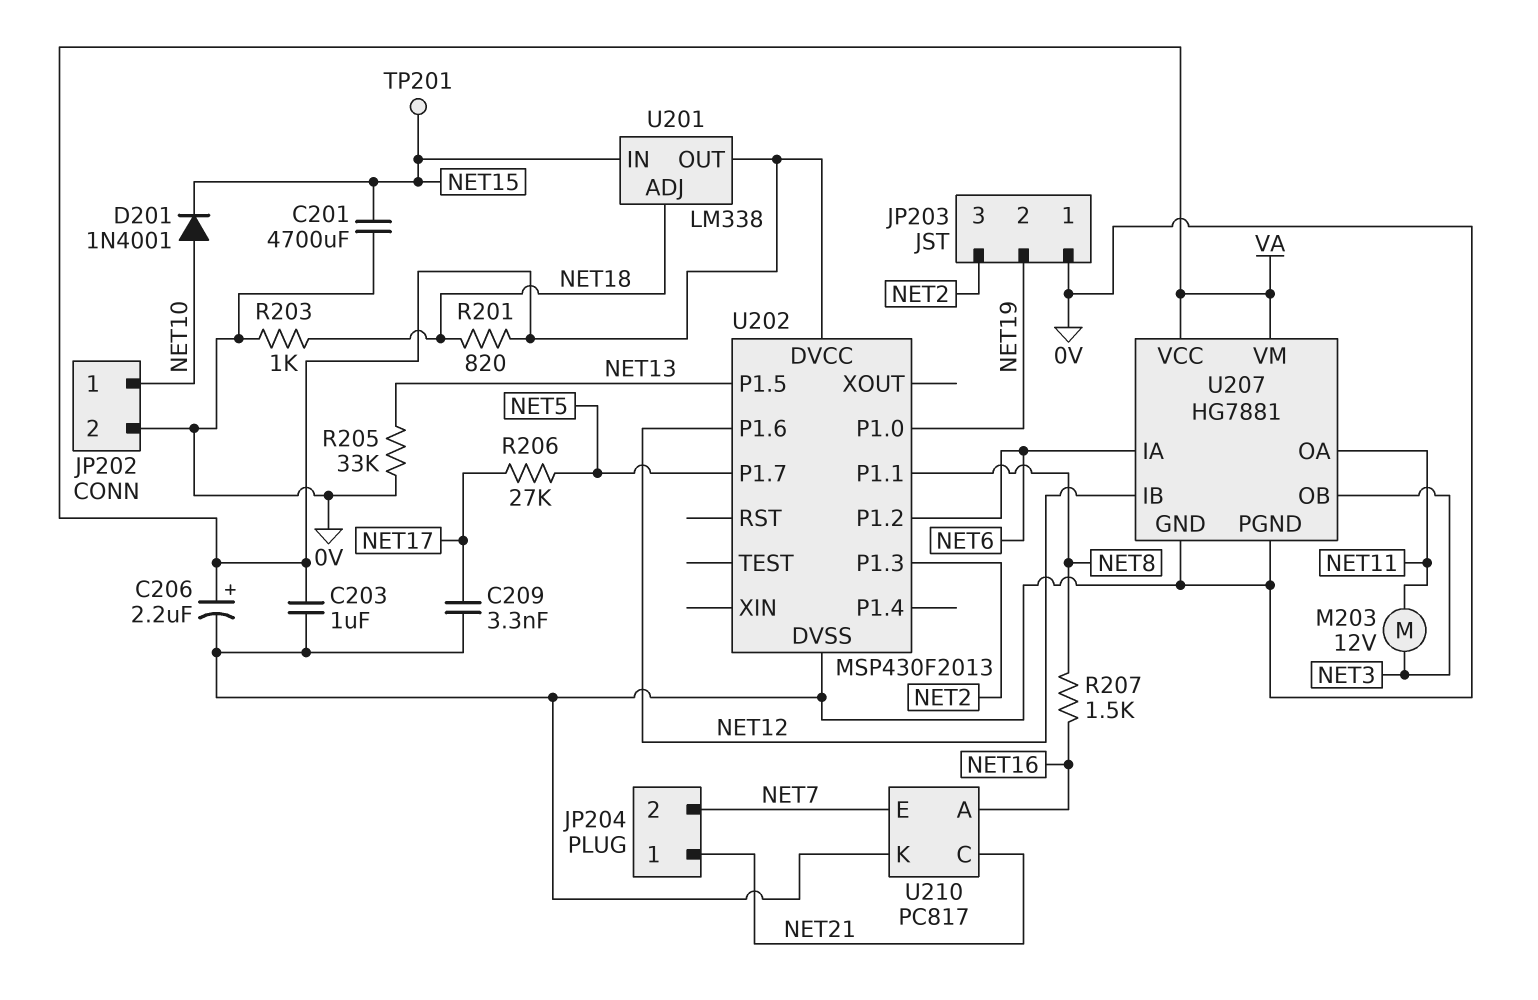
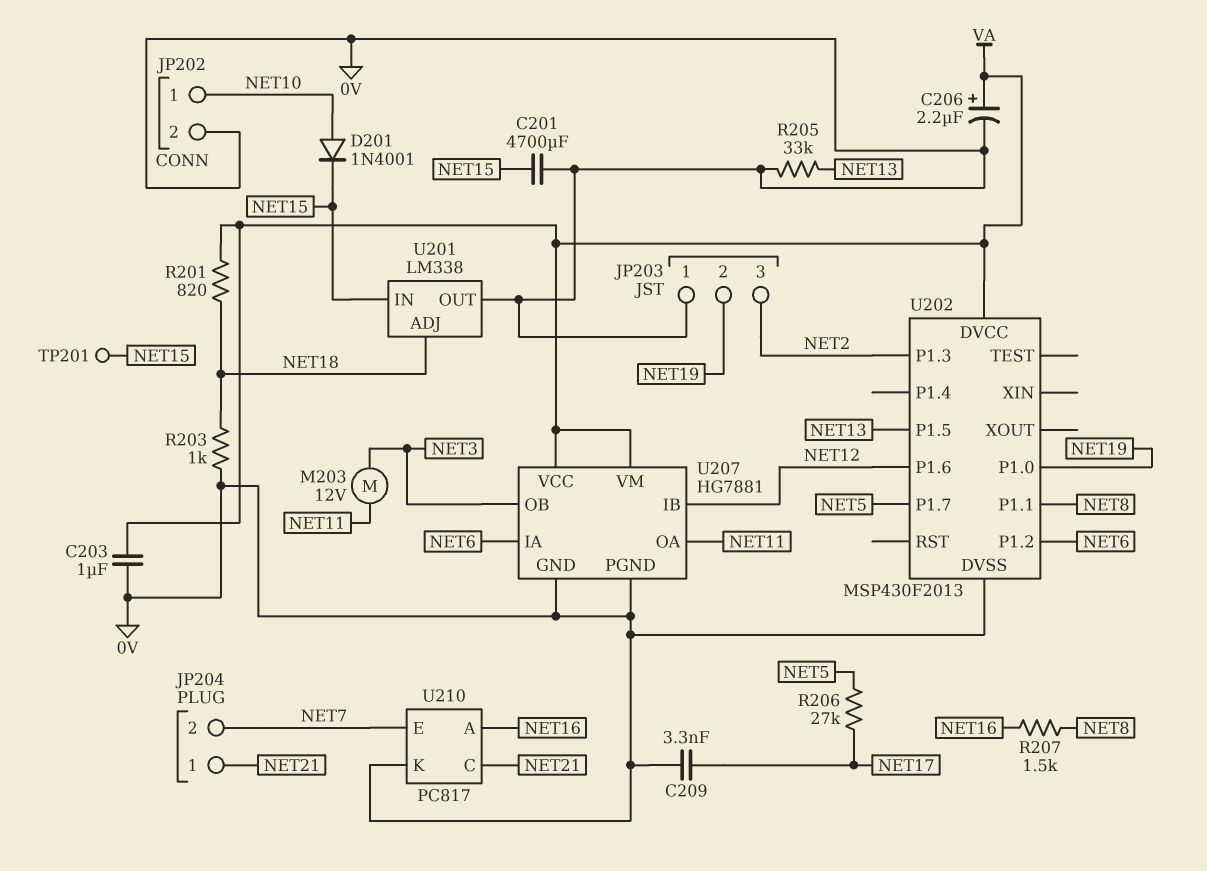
U201 pin OUT: VA -> 0V

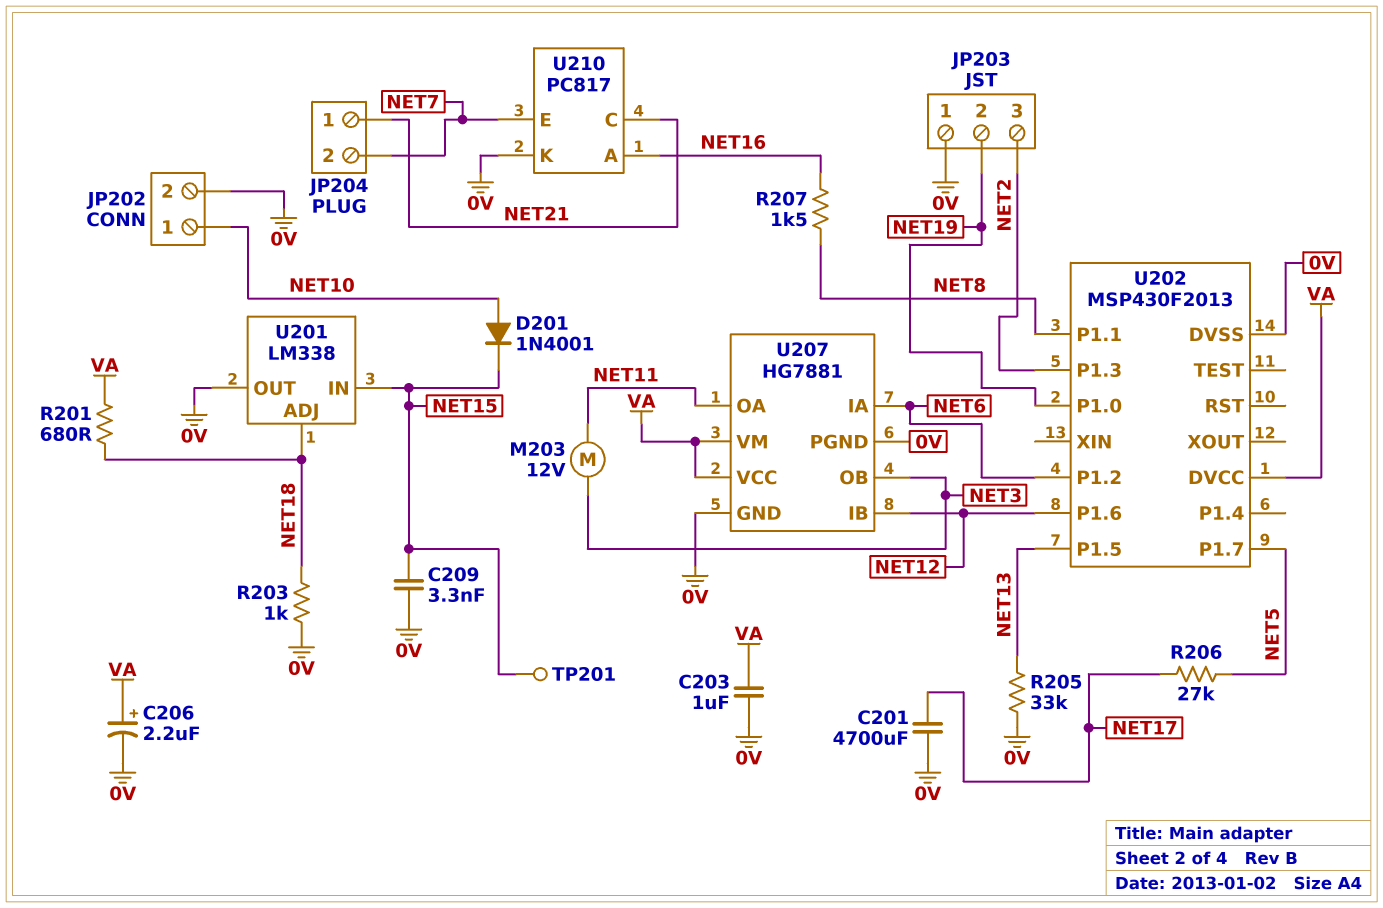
C201: 4700uF (0V, NET15) -> 4700uF (0V, NET17)
C209: 3.3nF (0V, NET17) -> 3.3nF (0V, NET15)
R201: 820 (NET18, VA) -> 680 (NET18, VA)

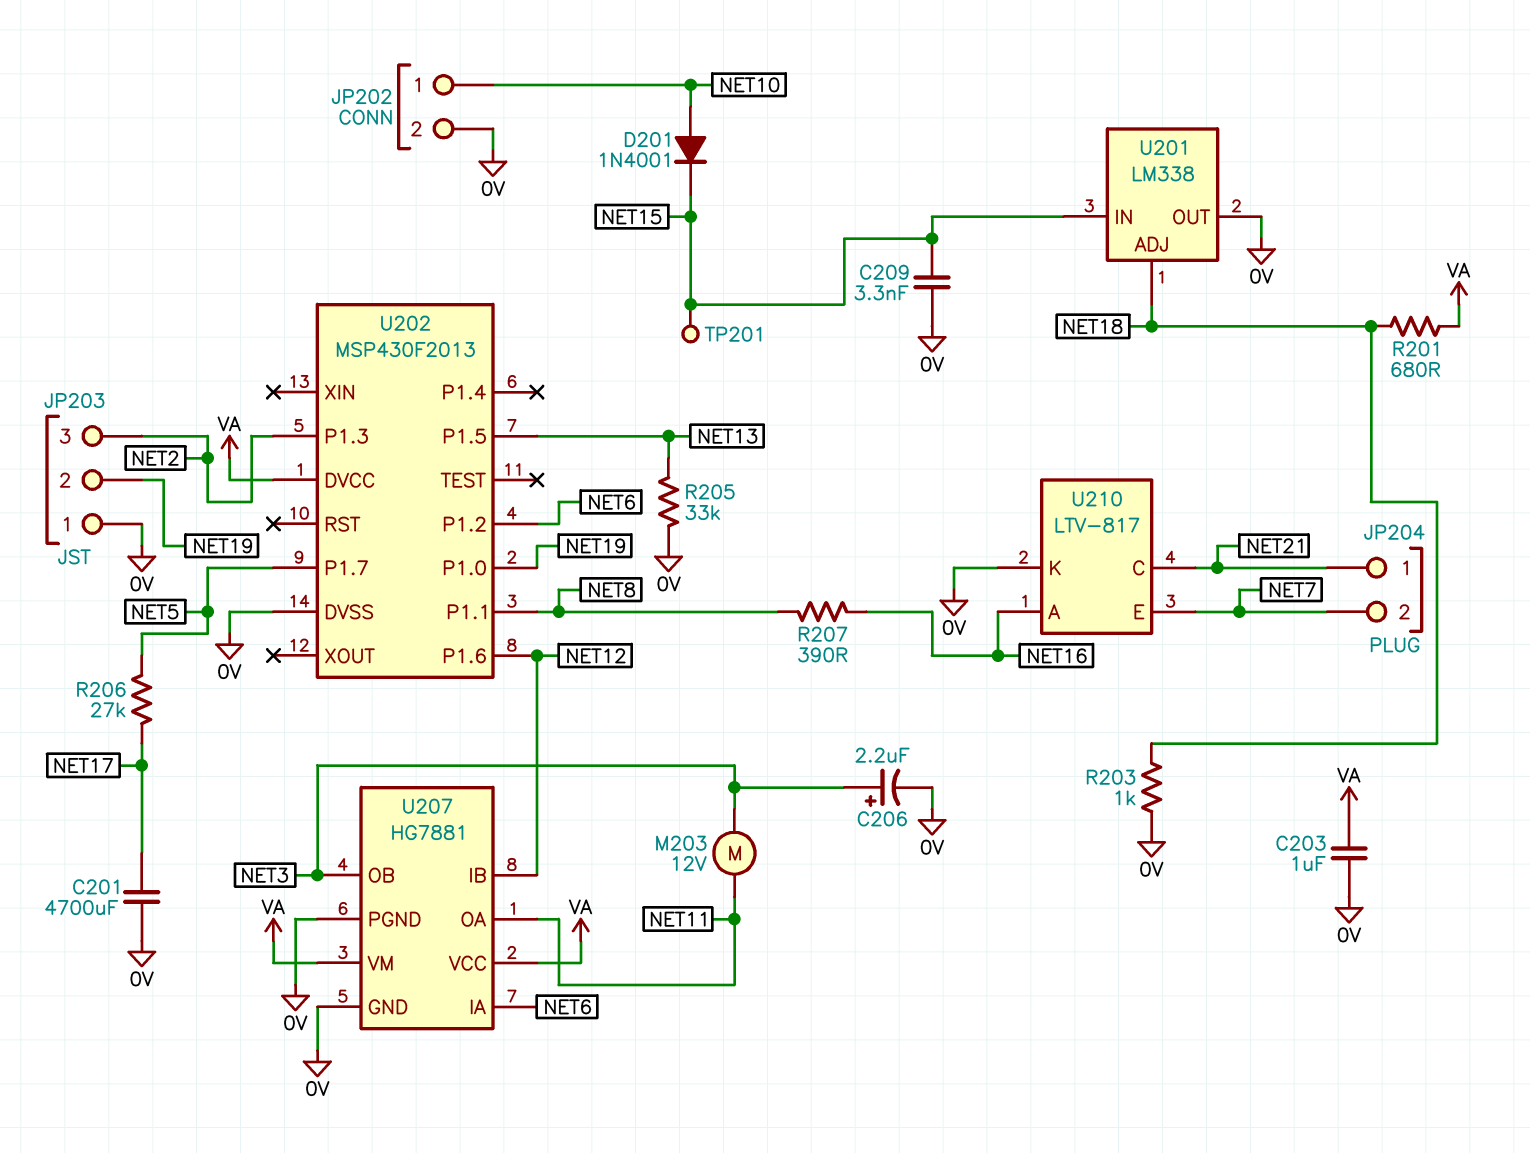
C206: 2.2uF (plus VA, minus 0V) -> 2.2uF (plus NET3, minus 0V)
R207: 1.5k (NET8, NET16) -> 390 (NET8, NET16)
U210: PC817 -> LTV-817

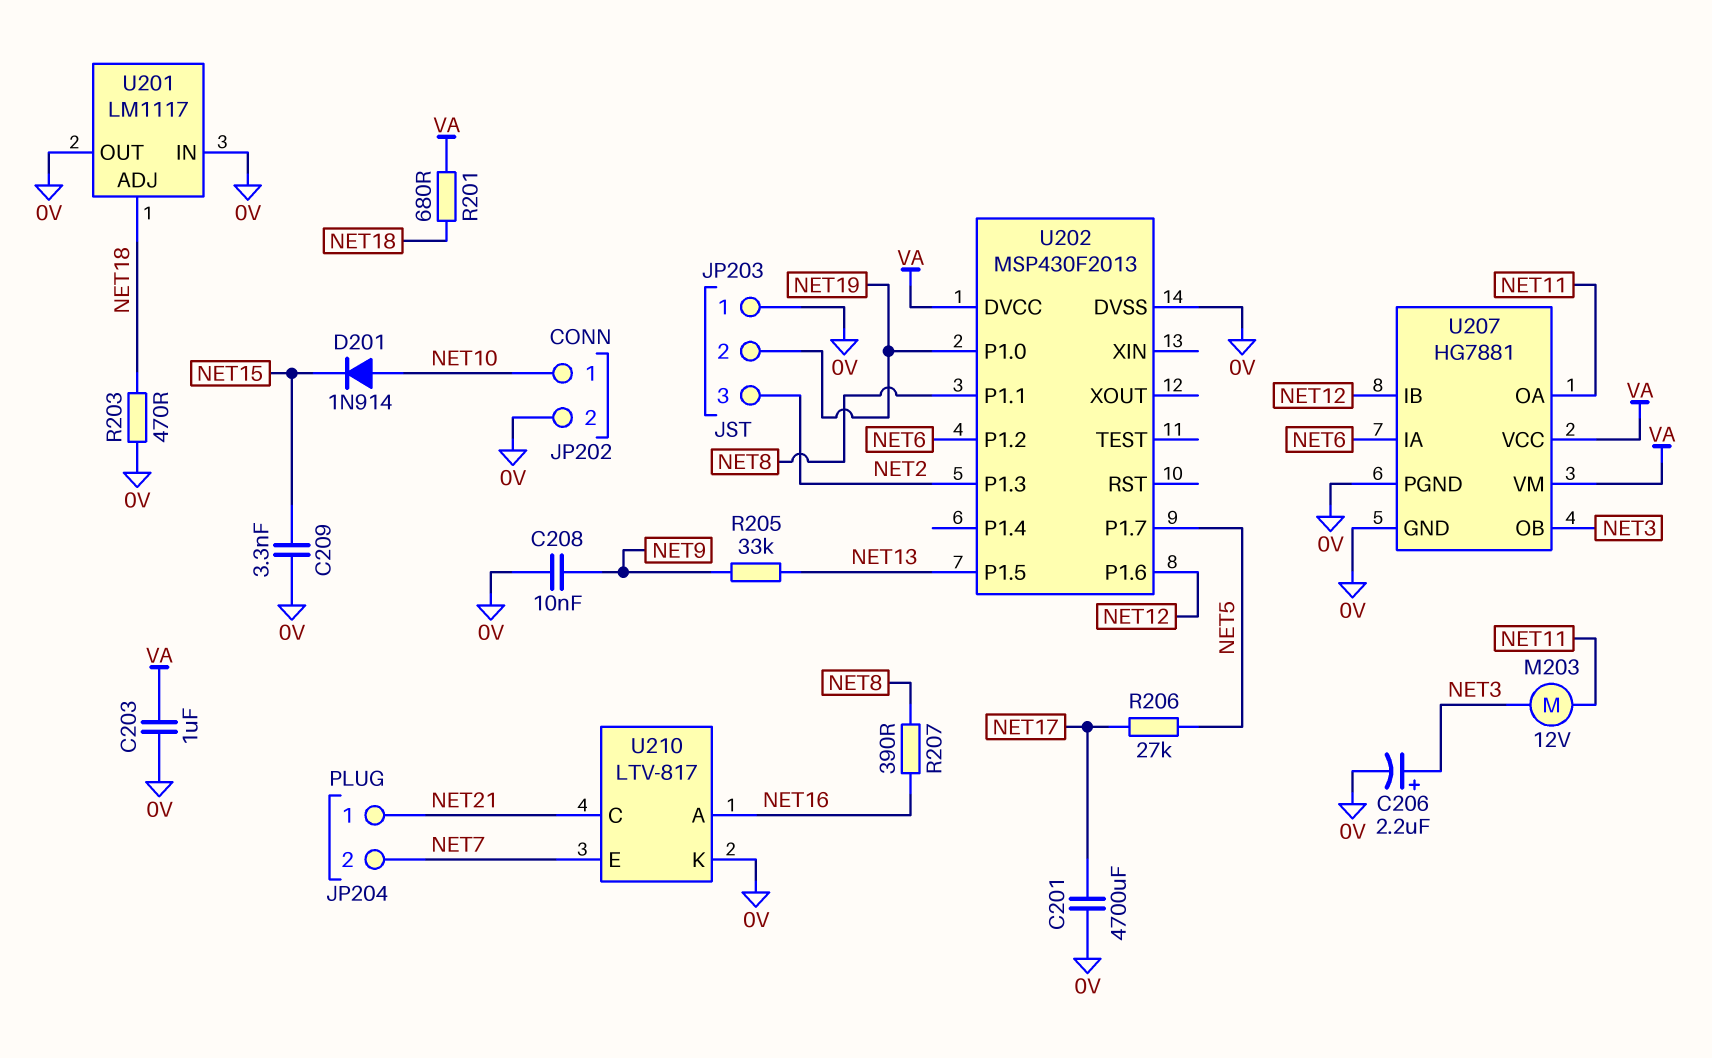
C208: none -> 10nF (0V, NET9)
D201: diode 1N4001 (A NET10, K NET15) -> diode 1N914 (A NET10, K NET15)
R203: 1k (0V, NET18) -> 470 (0V, NET18)
R205: 33k (0V, NET13) -> 33k (NET9, NET13)
TP201: test point (NET15) -> none
U201: LM338 -> LM1117
U201 pin IN: NET15 -> 0V

